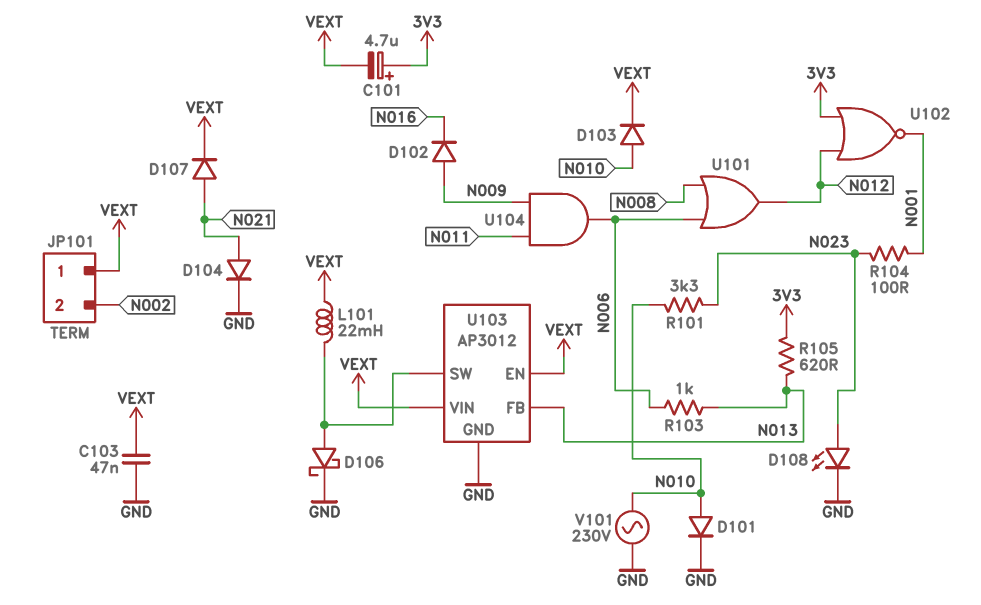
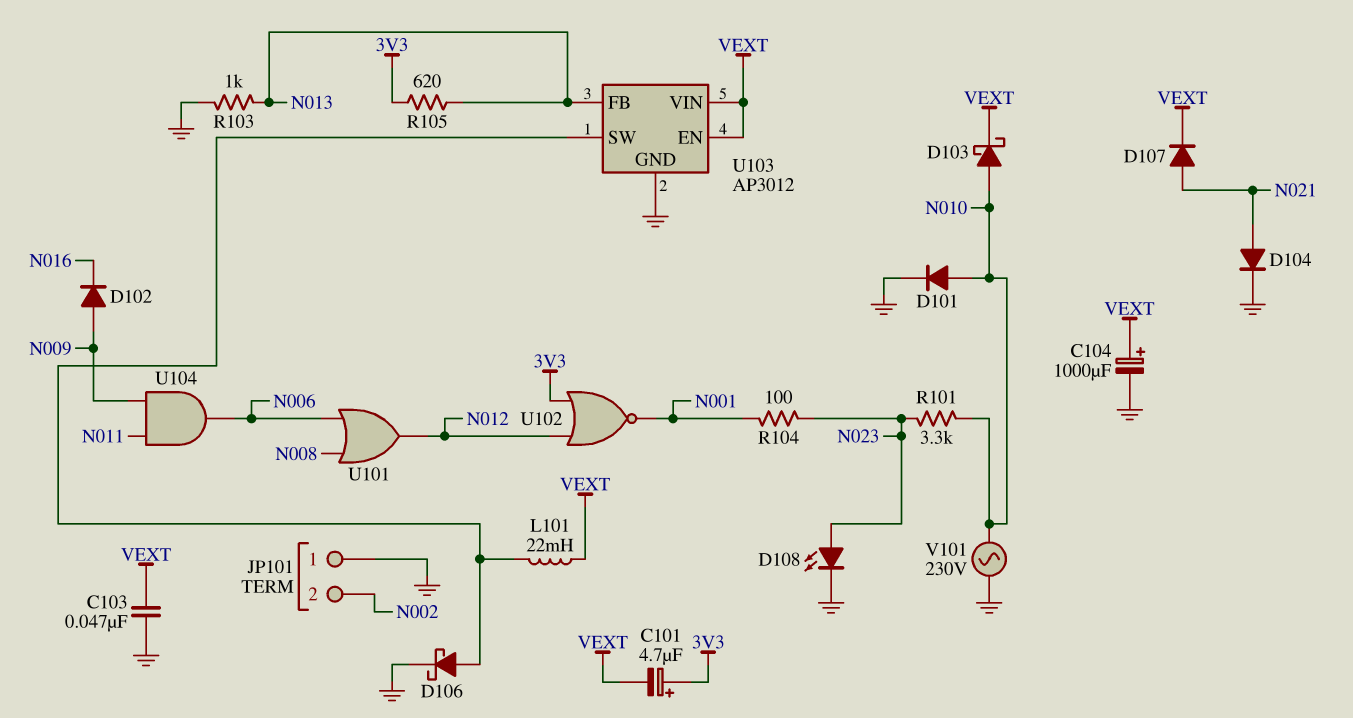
C104: none -> 1000uF (plus VEXT, minus GND)
D103: diode (A N010, K VEXT) -> schottky (A N010, K VEXT)
JP101 pin 1: VEXT -> GND
R103: 1k (N006, N013) -> 1k (GND, N013)

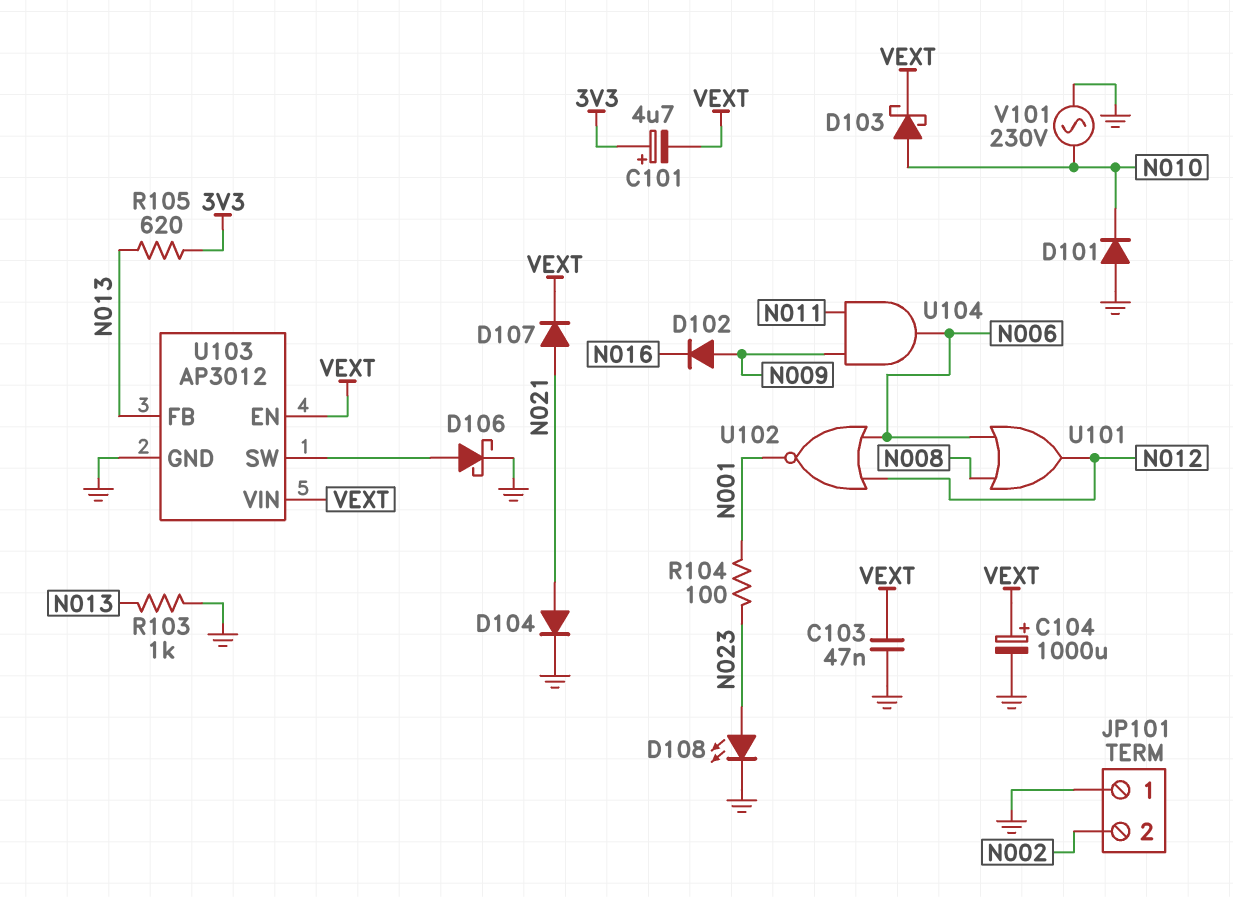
D101: diode (A N010, K GND) -> diode (A GND, K N010)
L101: 22mH (U103/SW, VEXT) -> none
R101: 3.3k (N010, N023) -> none
U102: NOR (in 3V3, in N012, out N001) -> NOR (in N006, in N012, out N001)

